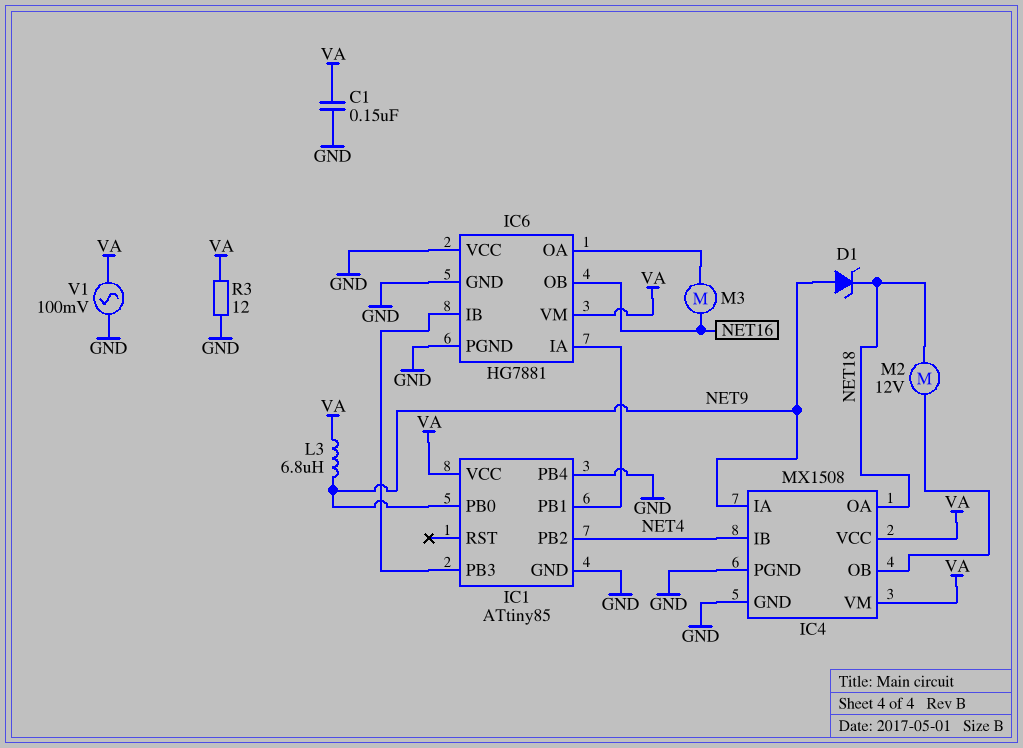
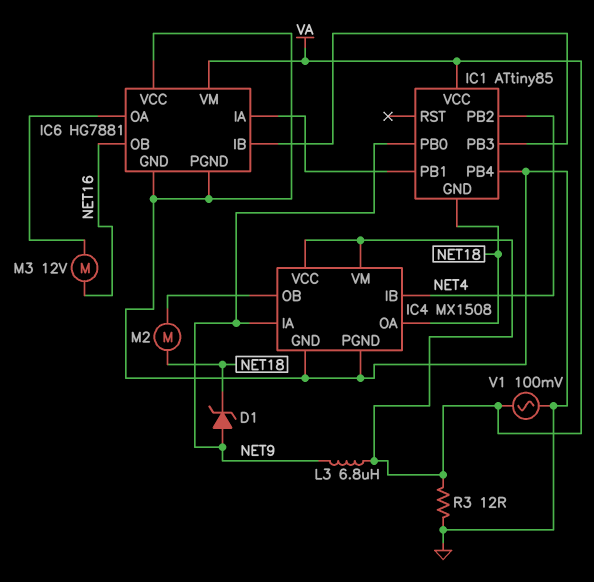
C1: 150nF (GND, VA) -> none
IC1 pin GND: GND -> NET18
M2: motor 12V (IC4/OB, NET18) -> motor (IC4/OB, NET18)
M3: motor (IC6/OA, NET16) -> motor 12V (IC6/OA, NET16)

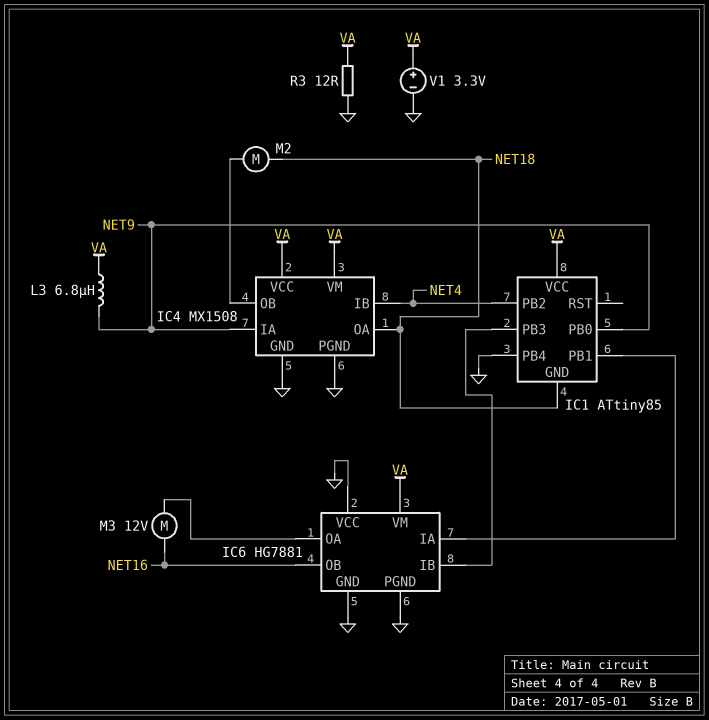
D1: zener (A NET9, K NET18) -> none
V1: AC 100mV (GND, VA) -> 3.3V (plus VA, minus GND)

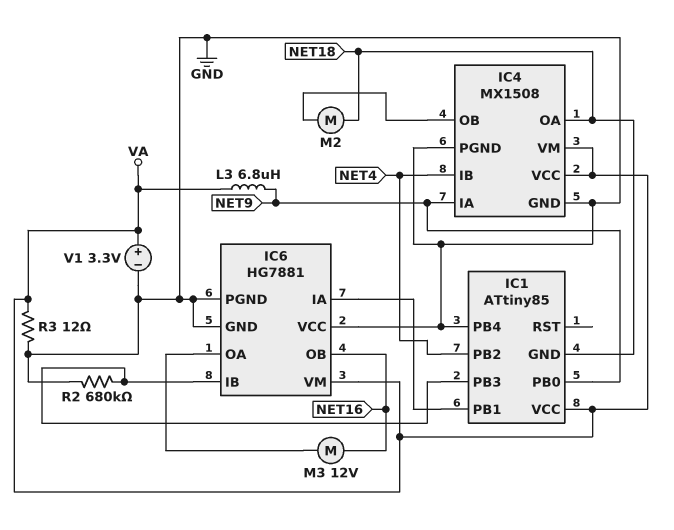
R2: none -> 680k (GND, IC1/PB3)

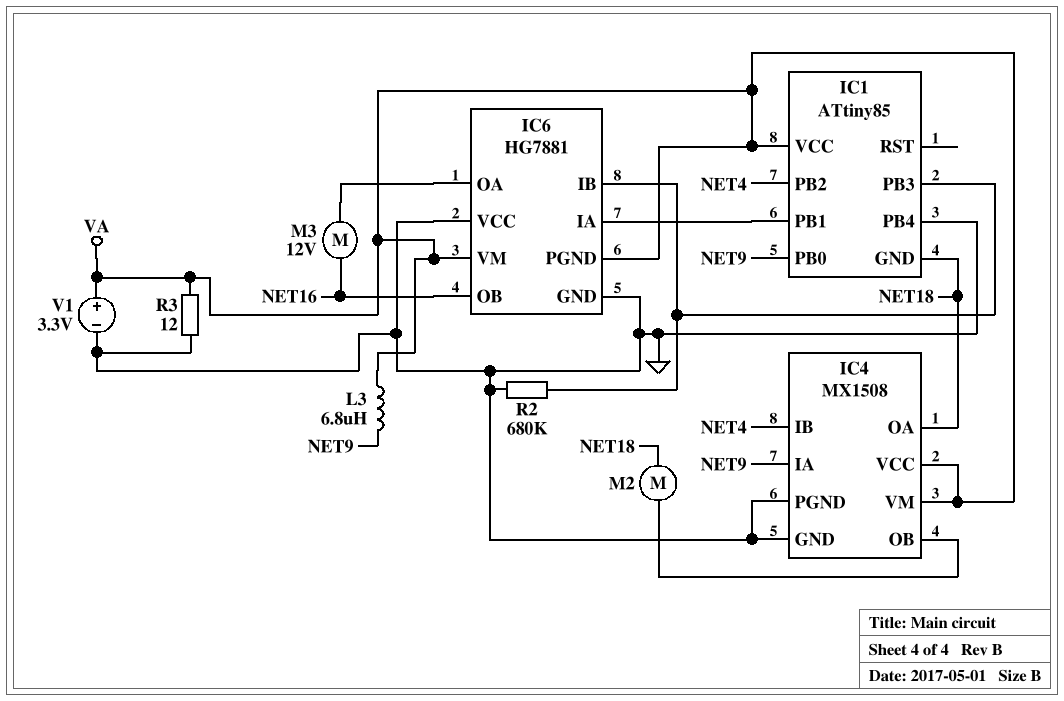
IC6 pin PGND: GND -> VA

